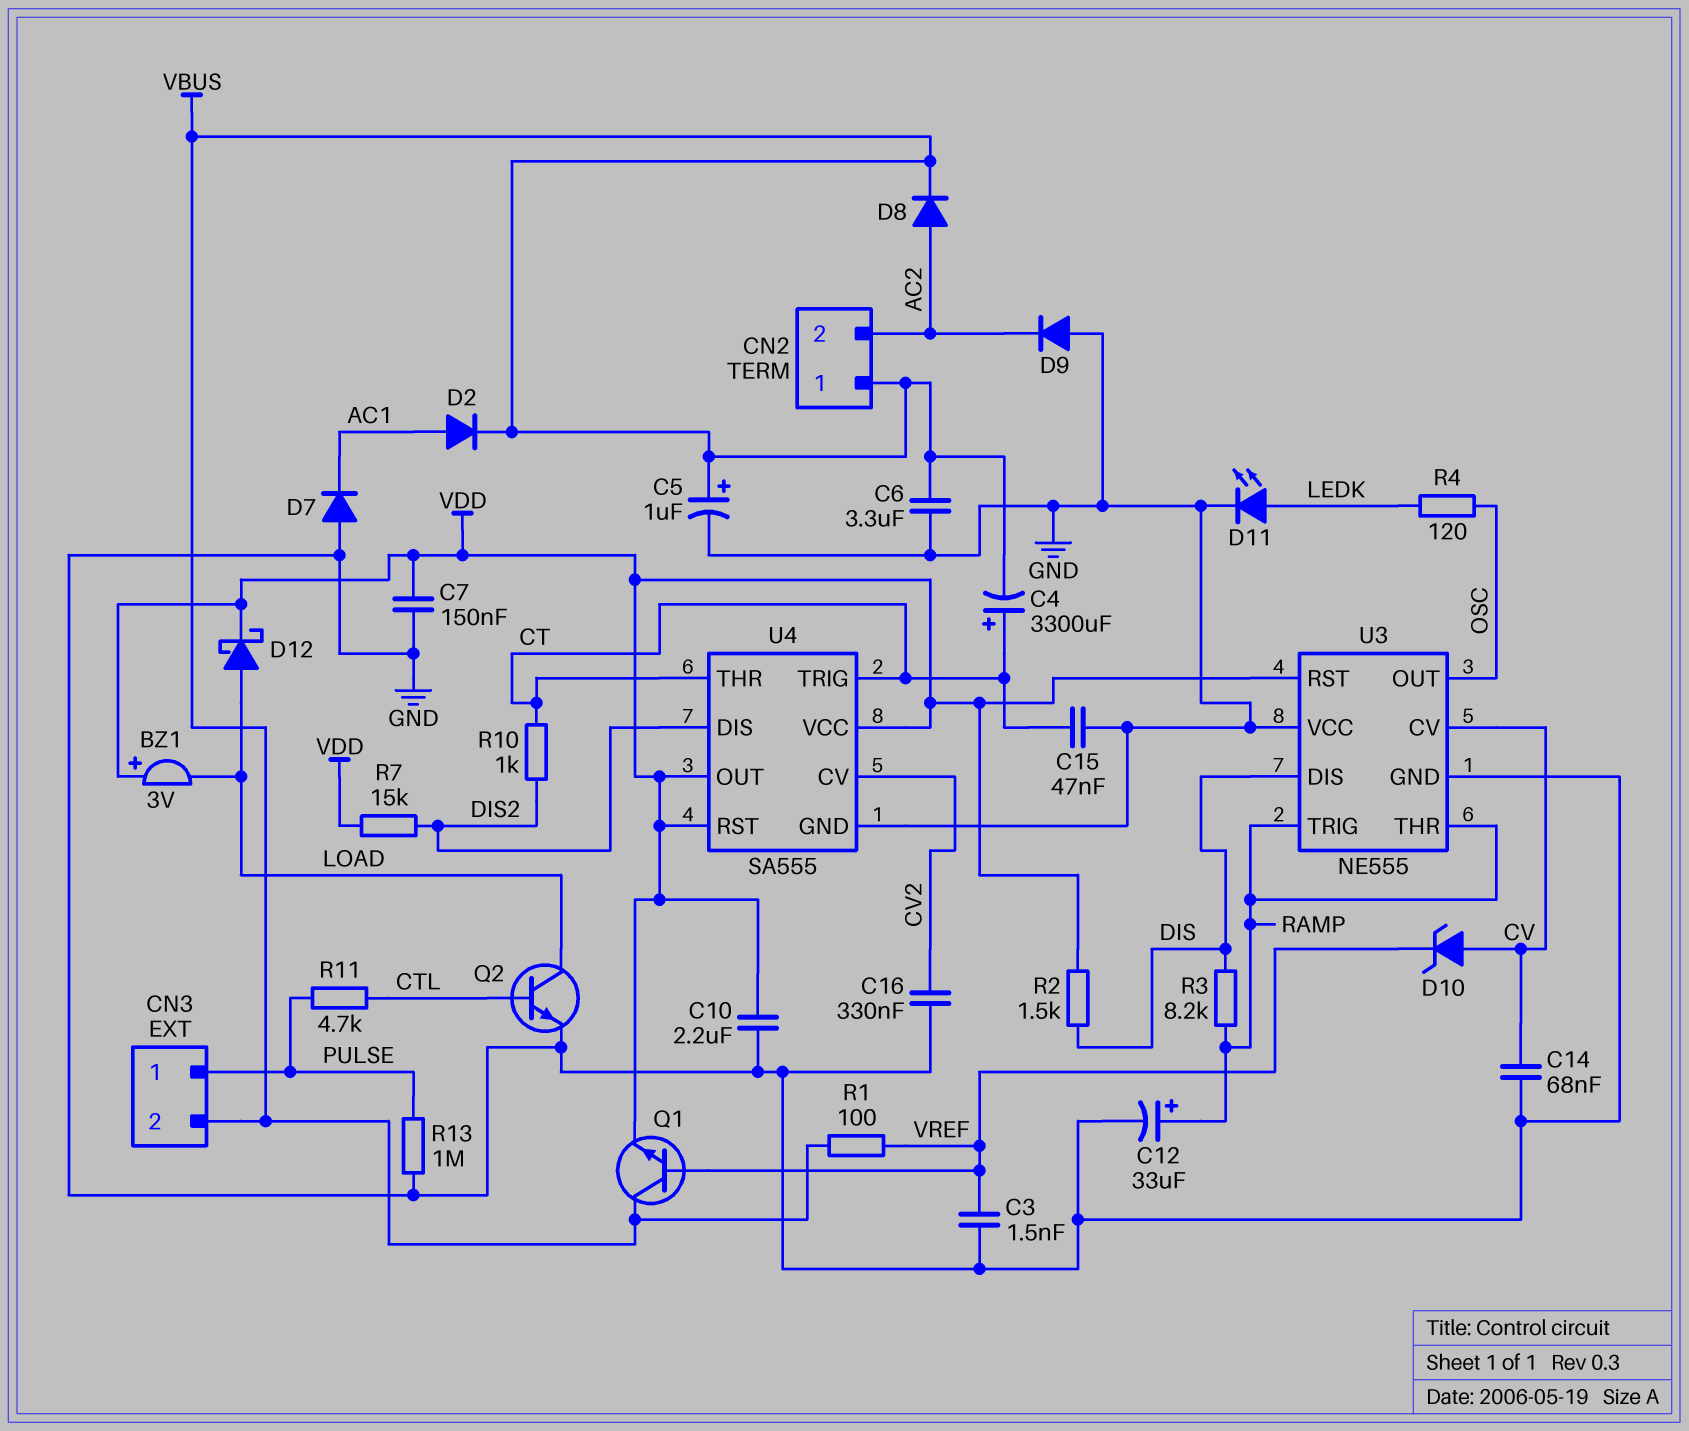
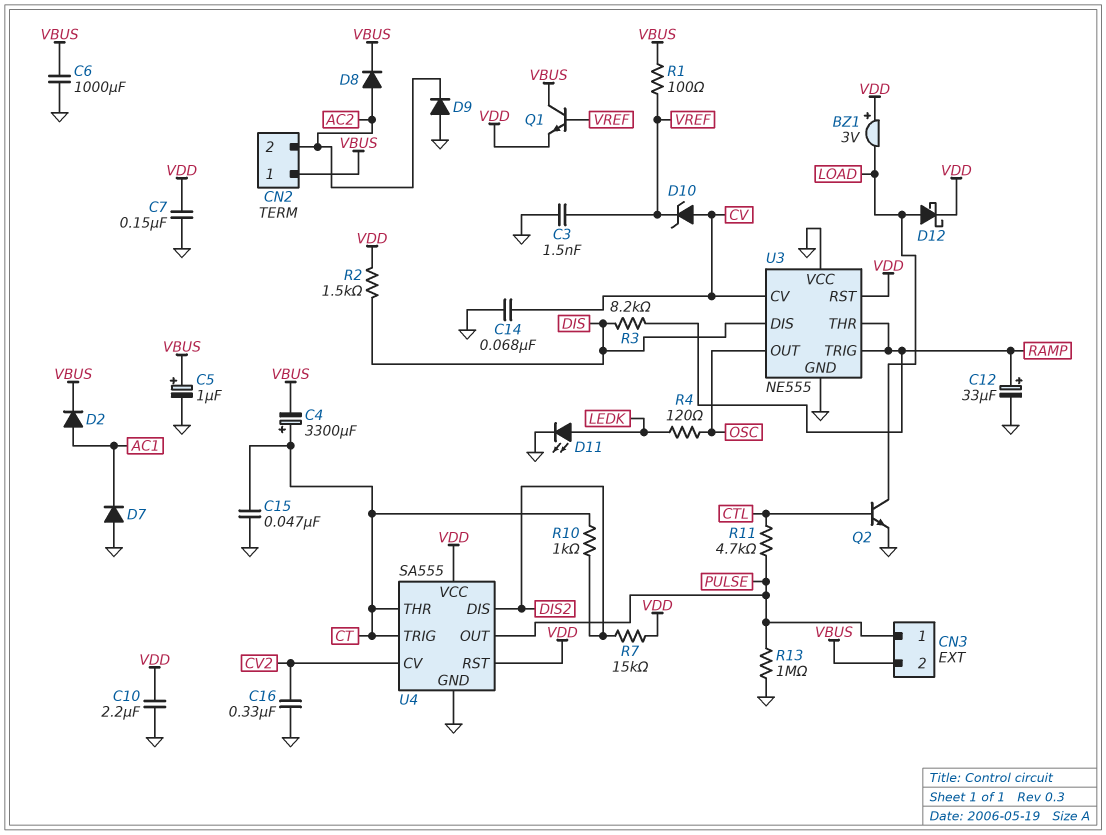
C6: 3.3uF (GND, VBUS) -> 1000uF (GND, VBUS)
U4 pin OUT: VDD -> PULSE

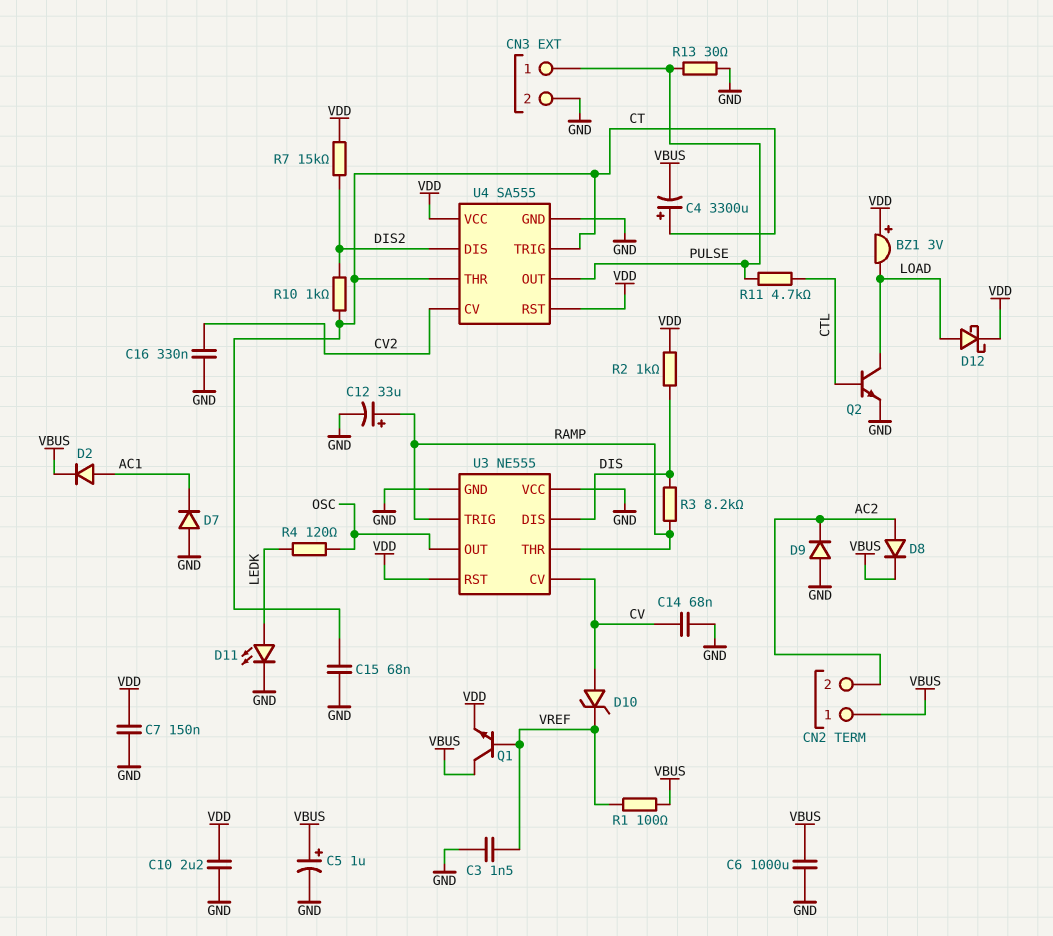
C15: 47nF (CT, GND) -> 68nF (CT, GND)
CN3 pin 2: VBUS -> GND
R2: 1.5k (DIS, VDD) -> 1k (DIS, VDD)
R13: 1M (GND, PULSE) -> 30 (GND, PULSE)

